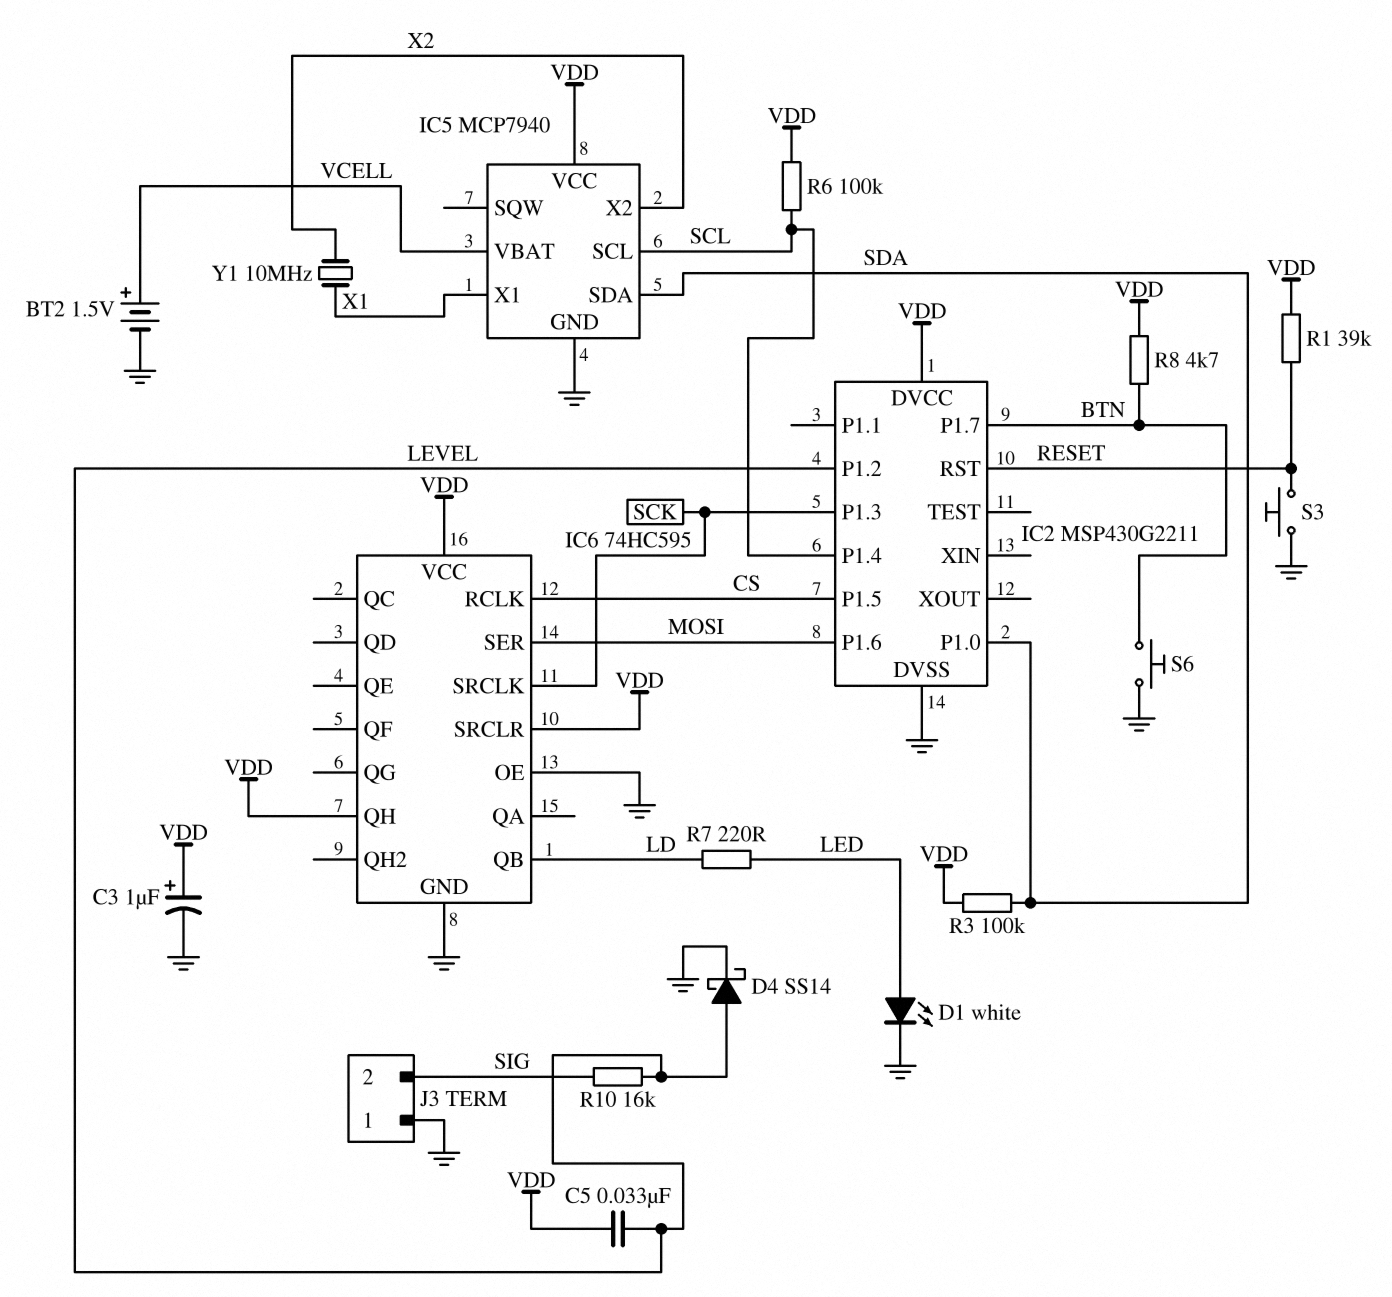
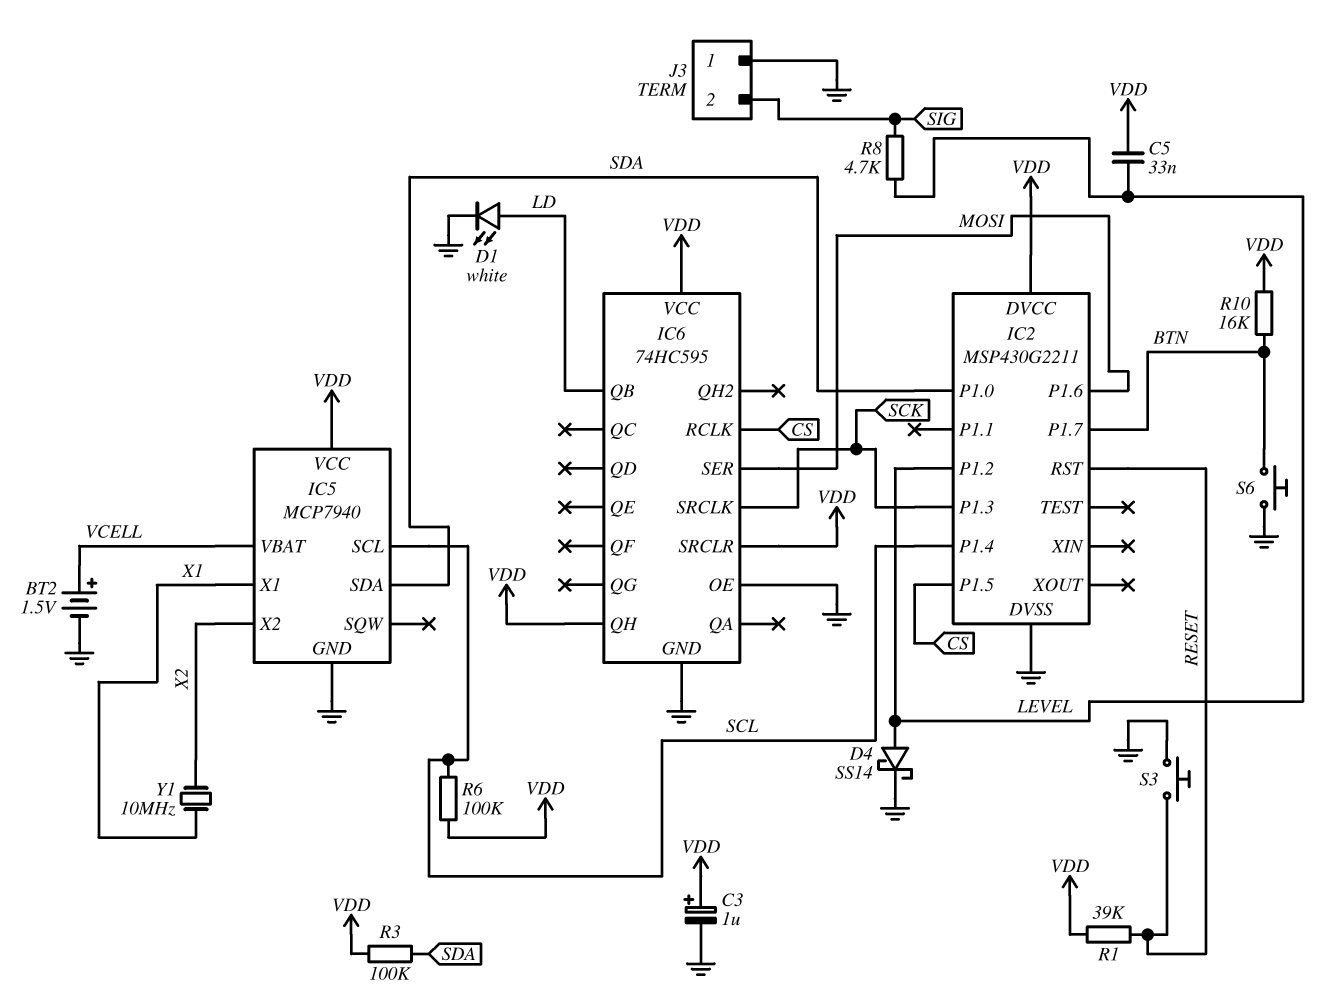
D1: LED white (A LED, K GND) -> LED white (A LD, K GND)
R7: 220 (LD, LED) -> none
R8: 4.7k (BTN, VDD) -> 4.7k (LEVEL, SIG)
R10: 16k (LEVEL, SIG) -> 16k (BTN, VDD)

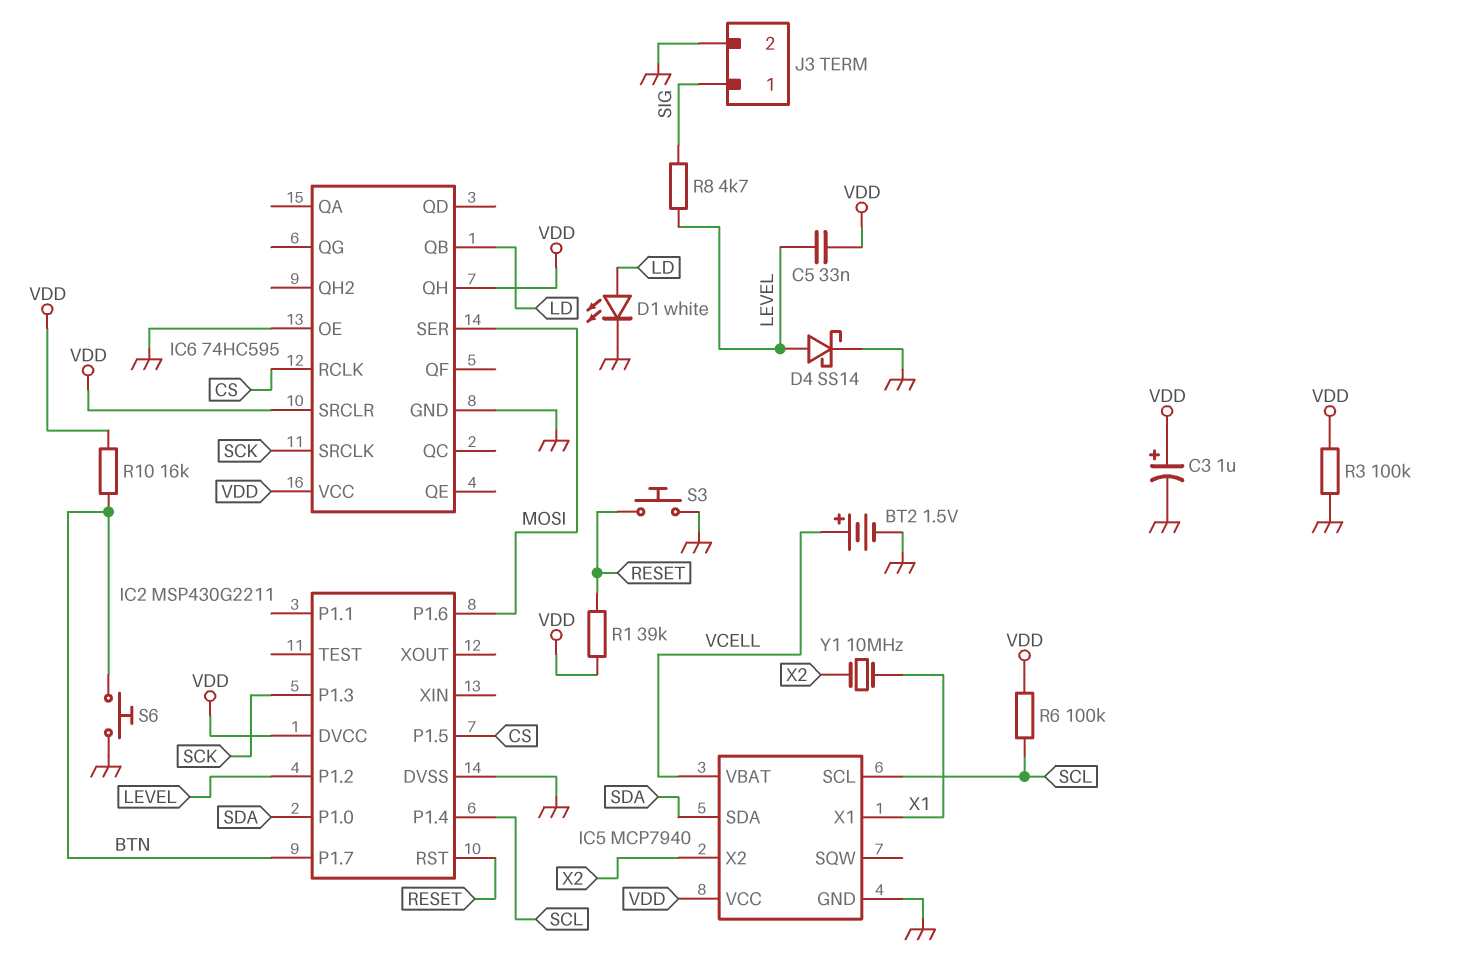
J3 pin 1: GND -> SIG
J3 pin 2: SIG -> GND
R3: 100k (SDA, VDD) -> 100k (GND, VDD)

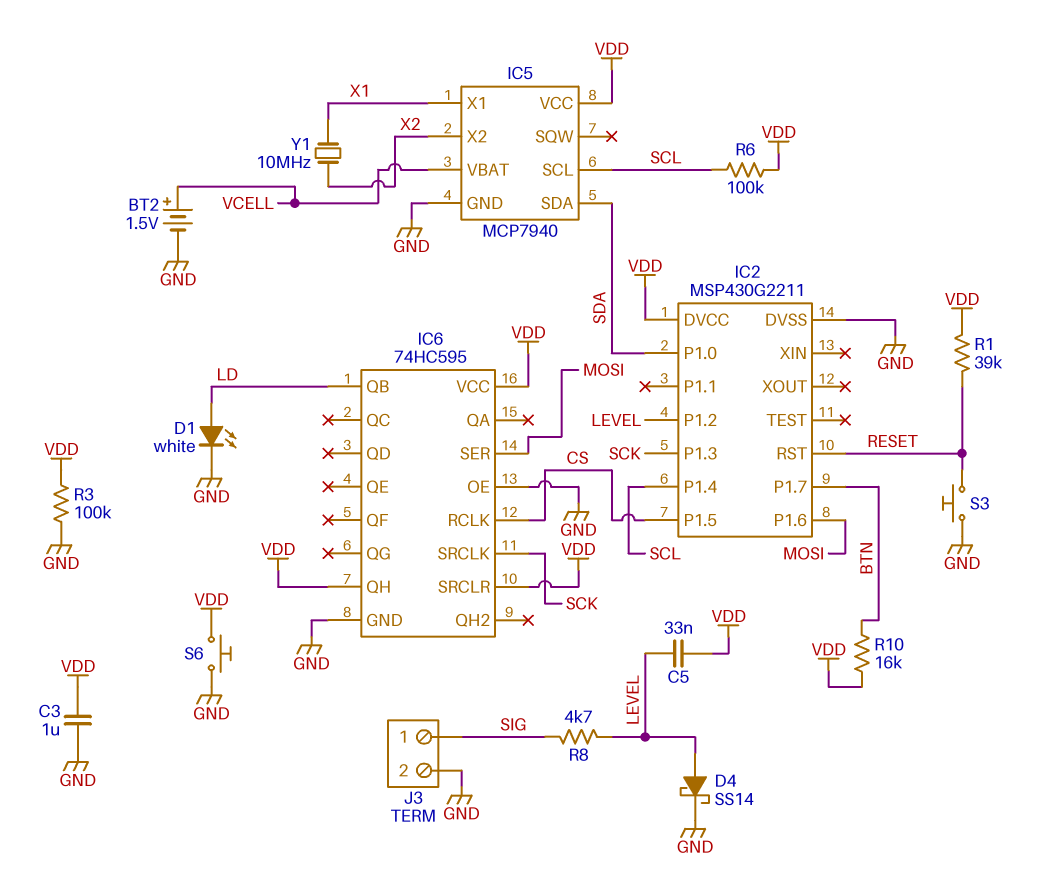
C3: 1uF (plus VDD, minus GND) -> 1uF (GND, VDD)
S6: button (BTN, GND) -> button (GND, VDD)

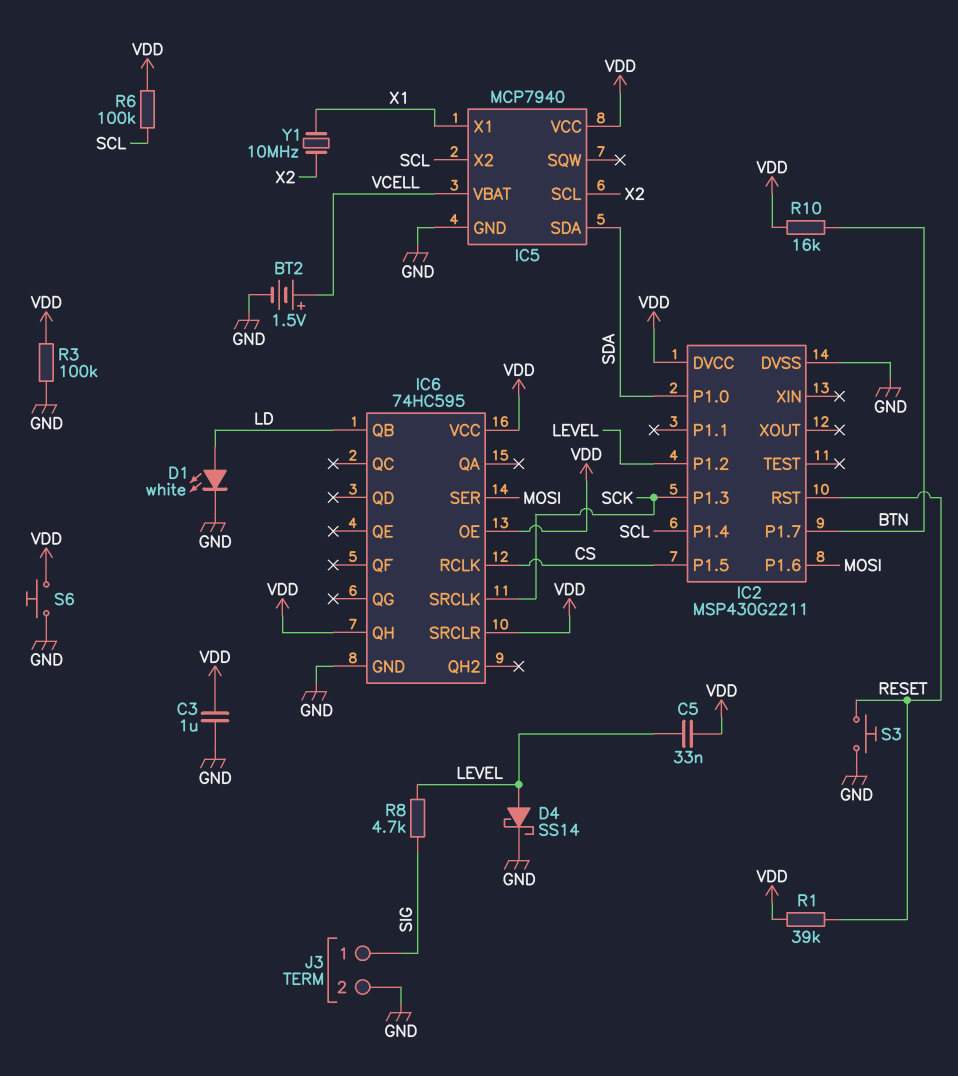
IC5 pin SCL: SCL -> X2
IC5 pin X2: X2 -> SCL
IC6 pin OE: GND -> VDD

